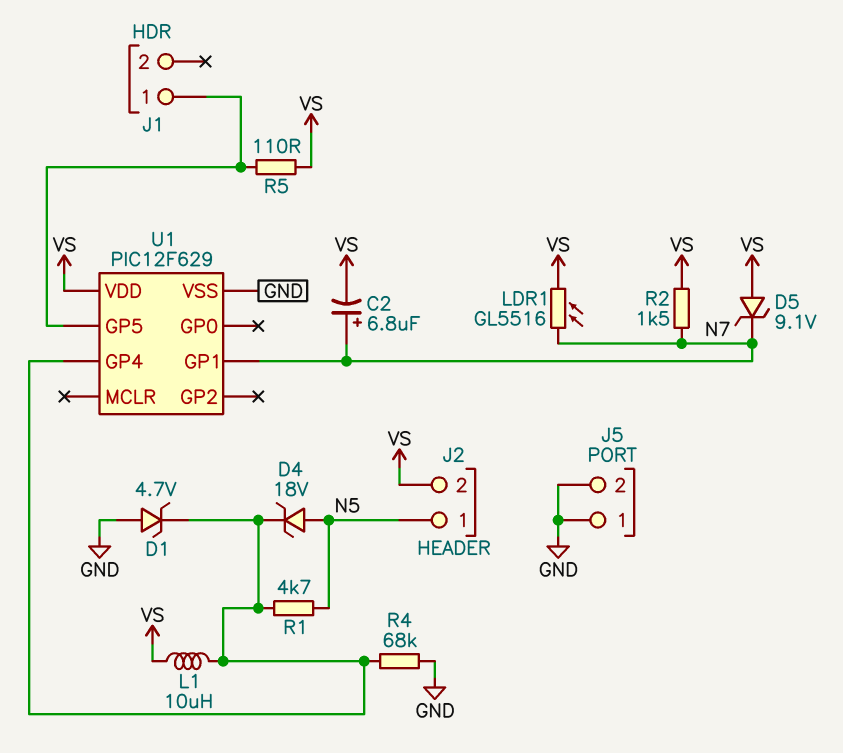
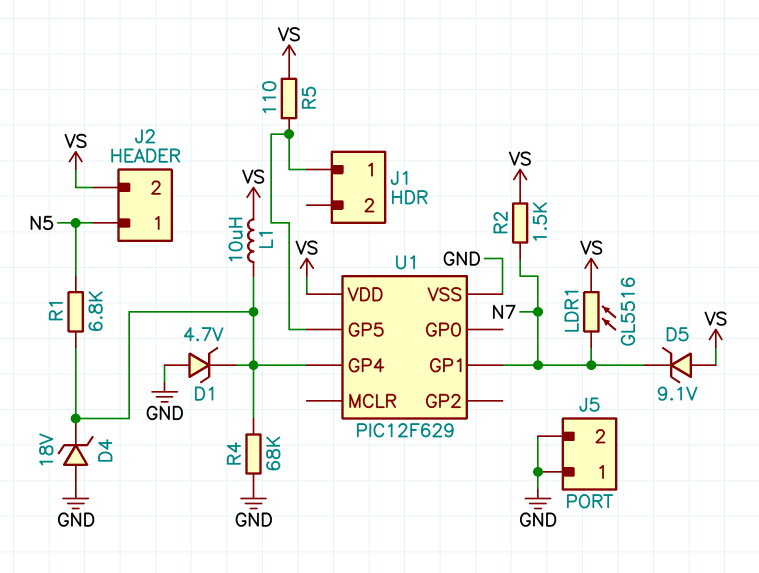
C2: 6.8uF (plus N7, minus VS) -> none
D4: zener 18V (A N5, K U1/GP4) -> zener 18V (A GND, K U1/GP4)
R1: 4.7k (N5, U1/GP4) -> 6.8k (N5, U1/GP4)

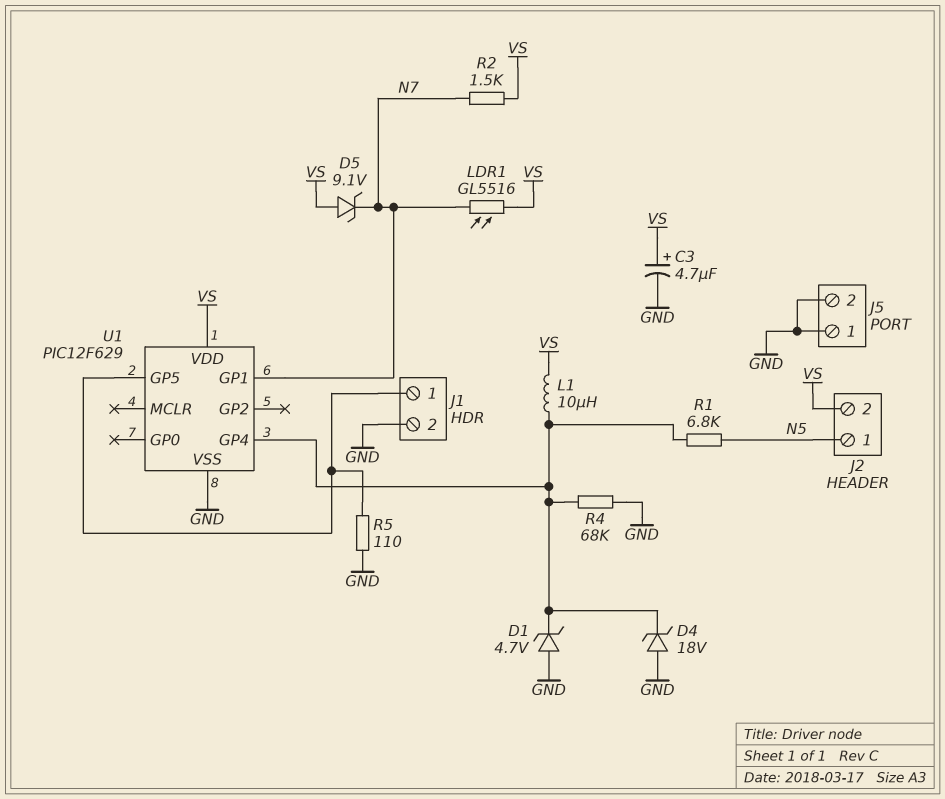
C3: none -> 4.7uF (plus VS, minus GND)
J1 pin 2: none -> GND
R5: 110 (J1/1, VS) -> 110 (GND, J1/1)

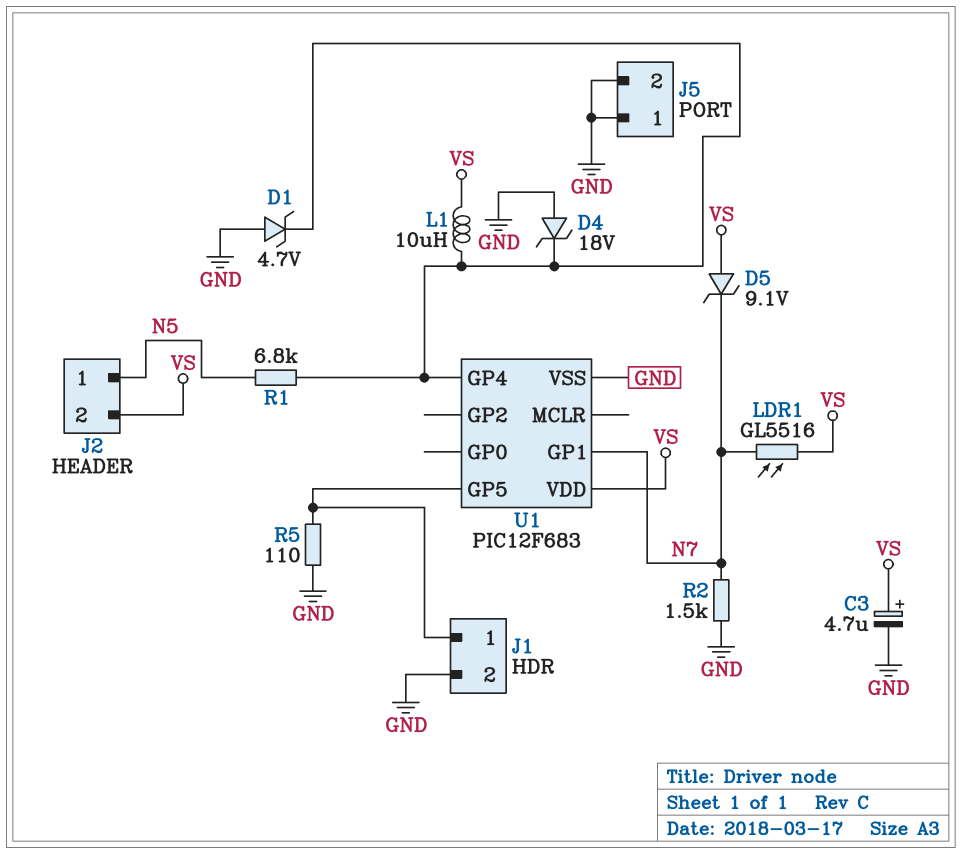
R2: 1.5k (N7, VS) -> 1.5k (GND, N7)
R4: 68k (GND, U1/GP4) -> none
U1: PIC12F629 -> PIC12F683

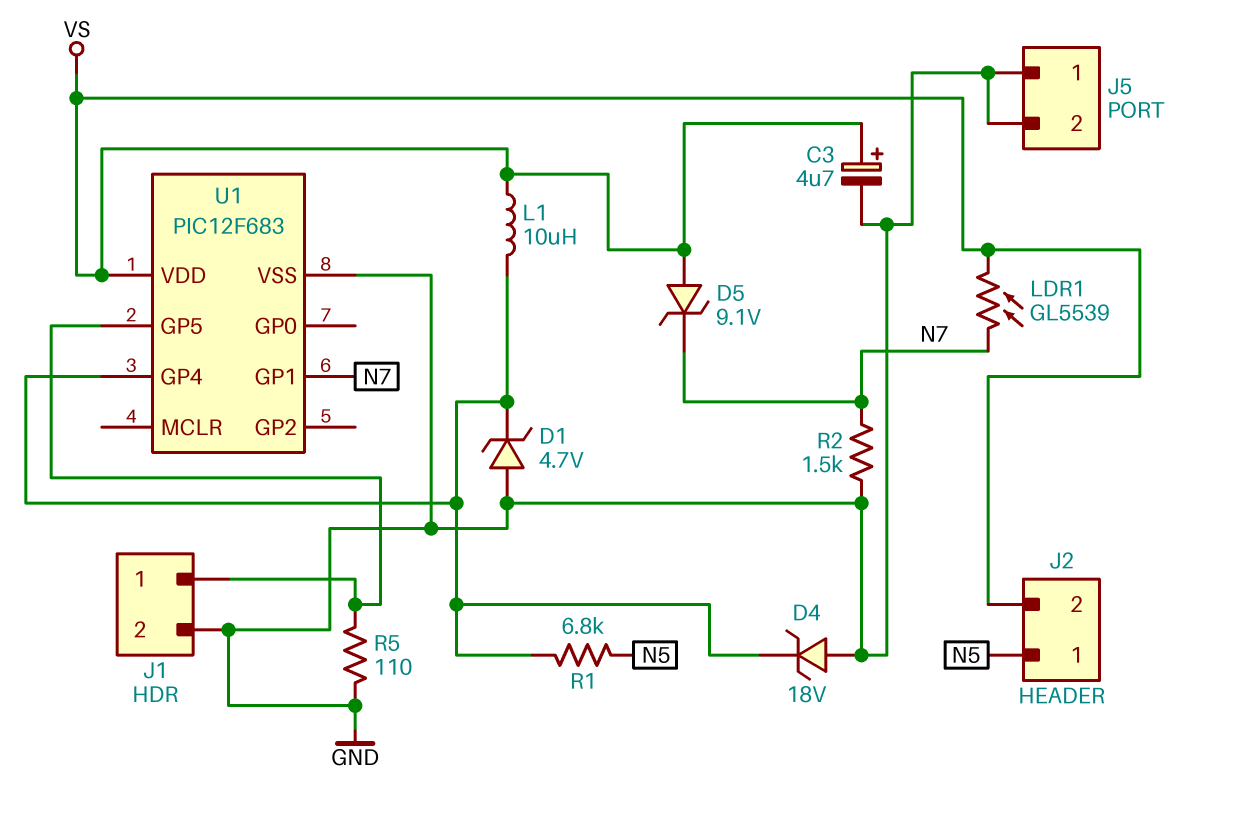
LDR1: GL5516 (N7, VS) -> GL5539 (N7, VS)

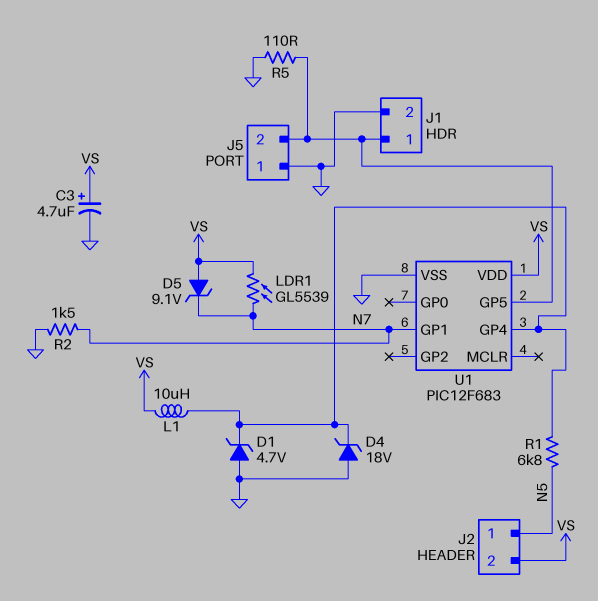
J5 pin 2: GND -> J1/1

